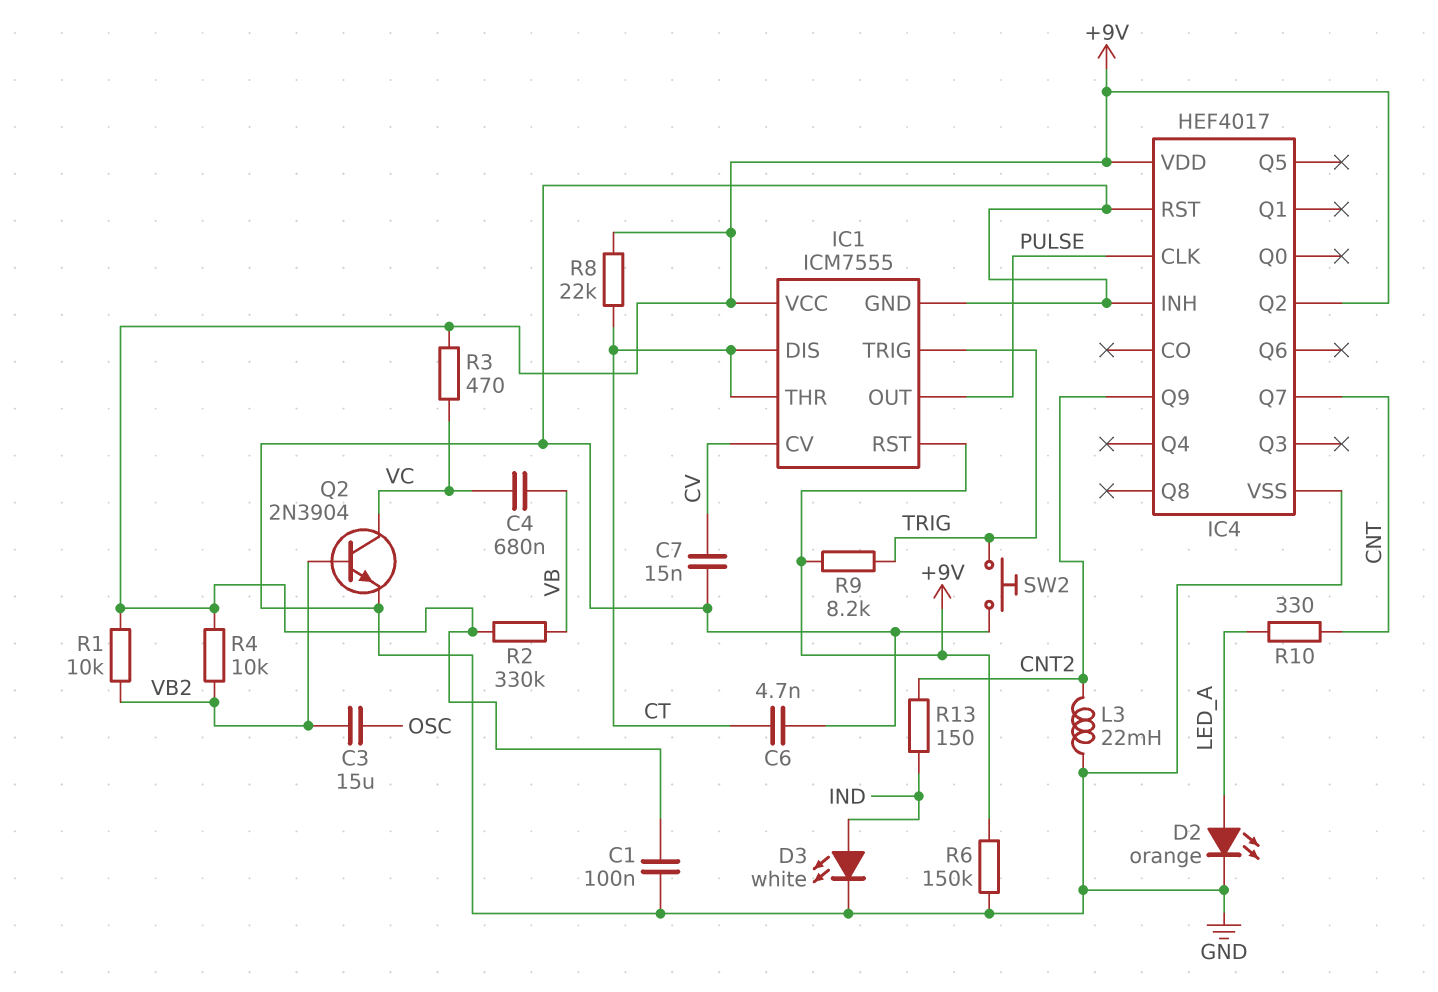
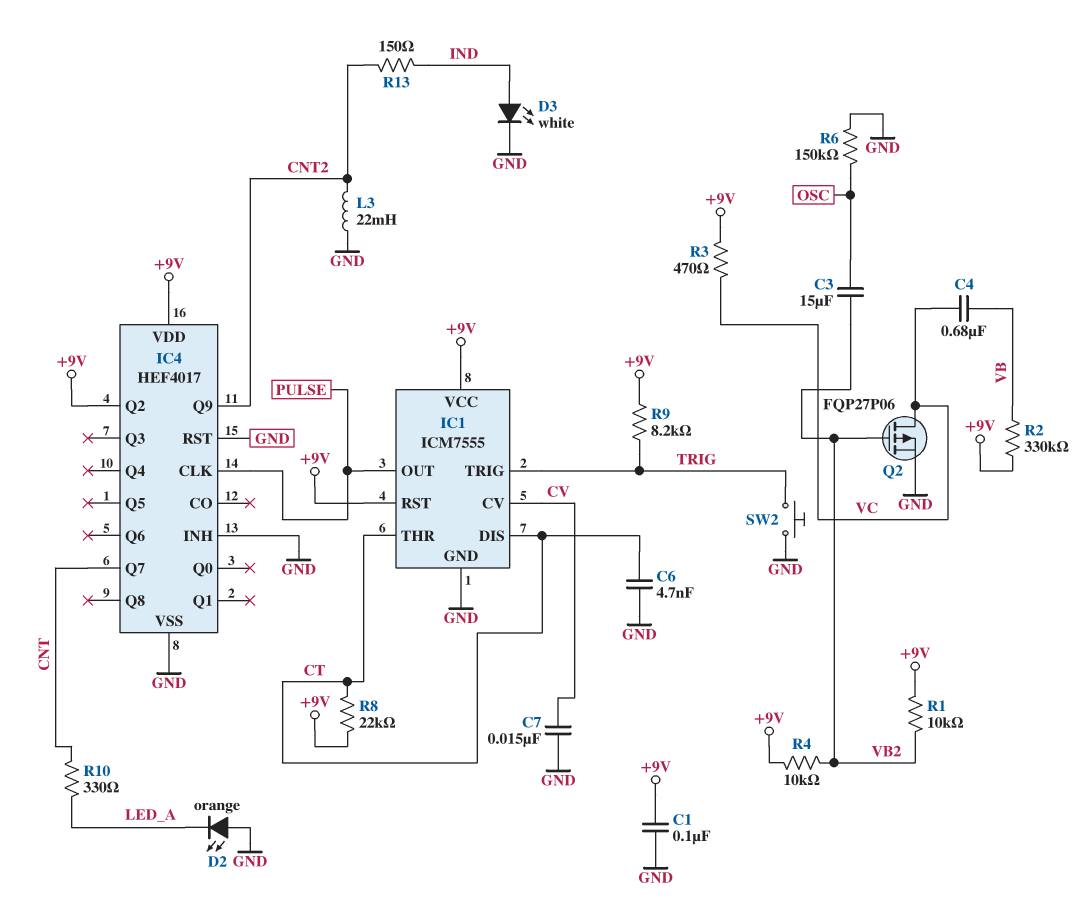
D2: LED orange (A LED_A, K GND) -> LED orange (A GND, K LED_A)
Q2: NPN 2N3904 (B VB2, C VC, E GND) -> PMOS FQP27P06 (G VB2, D VC, S GND)
R6: 150k (+9V, GND) -> 150k (GND, OSC)

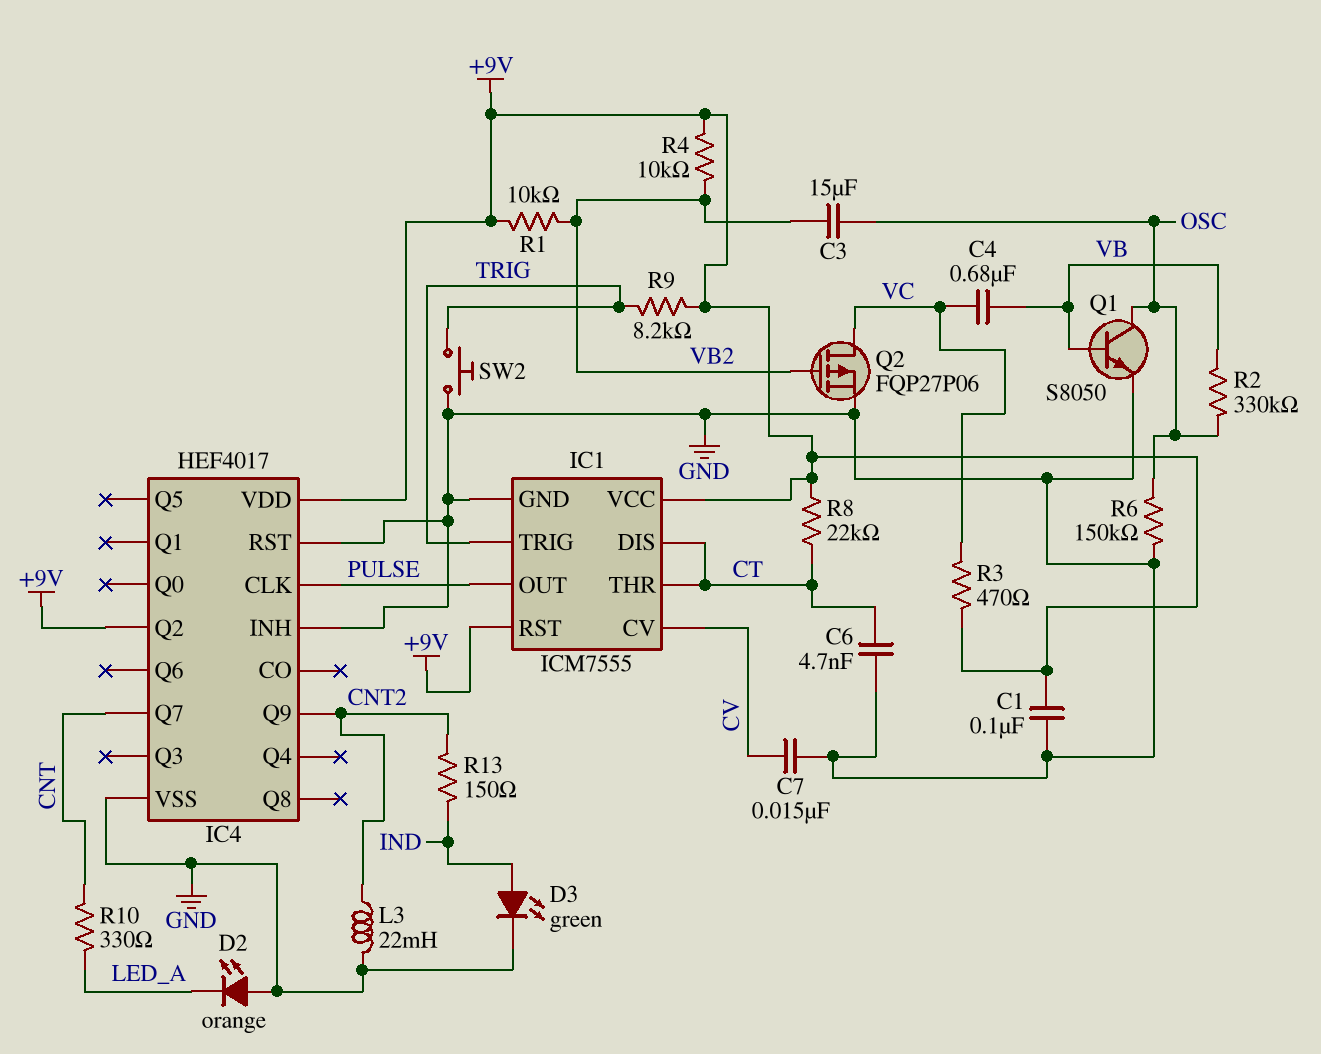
D3: LED white (A IND, K GND) -> LED green (A IND, K GND)
Q1: none -> NPN S8050 (B VB, C OSC, E GND)
R2: 330k (+9V, VB) -> 330k (OSC, VB)

